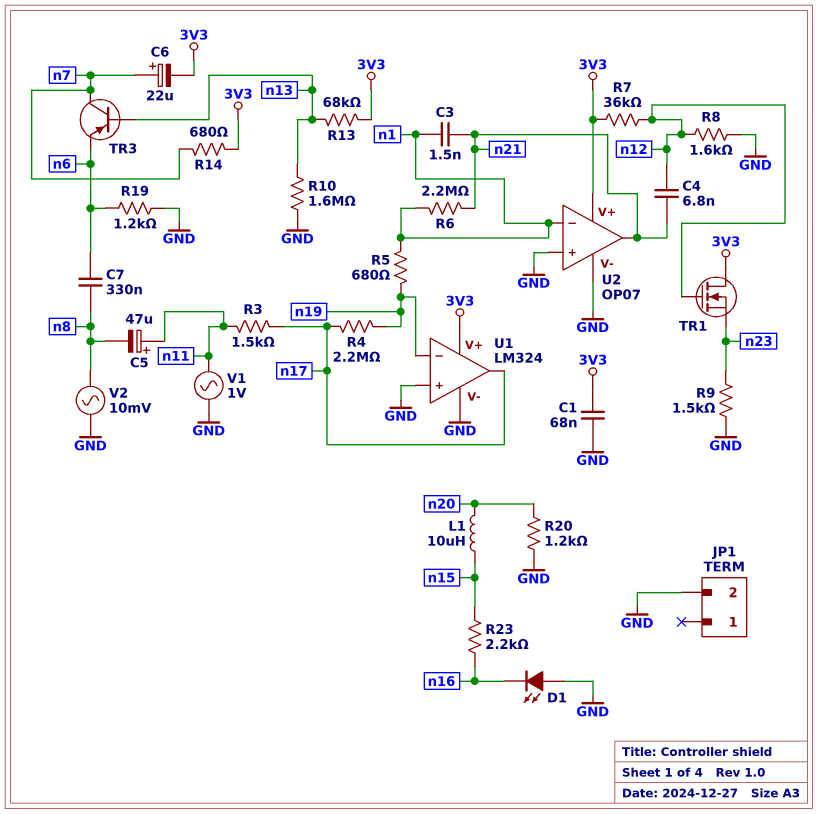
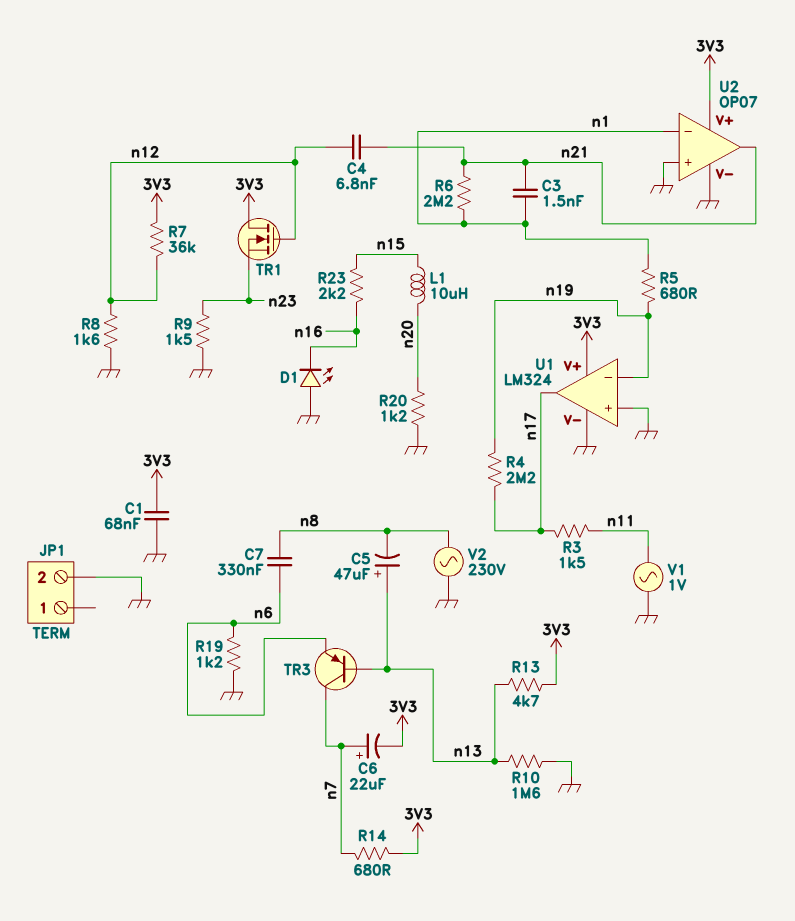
C5: 47uF (plus n11, minus n8) -> 47uF (plus n13, minus n8)
R13: 68k (3V3, n13) -> 4.7k (3V3, n13)
V2: AC 10mV (GND, n8) -> AC 230V (GND, n8)

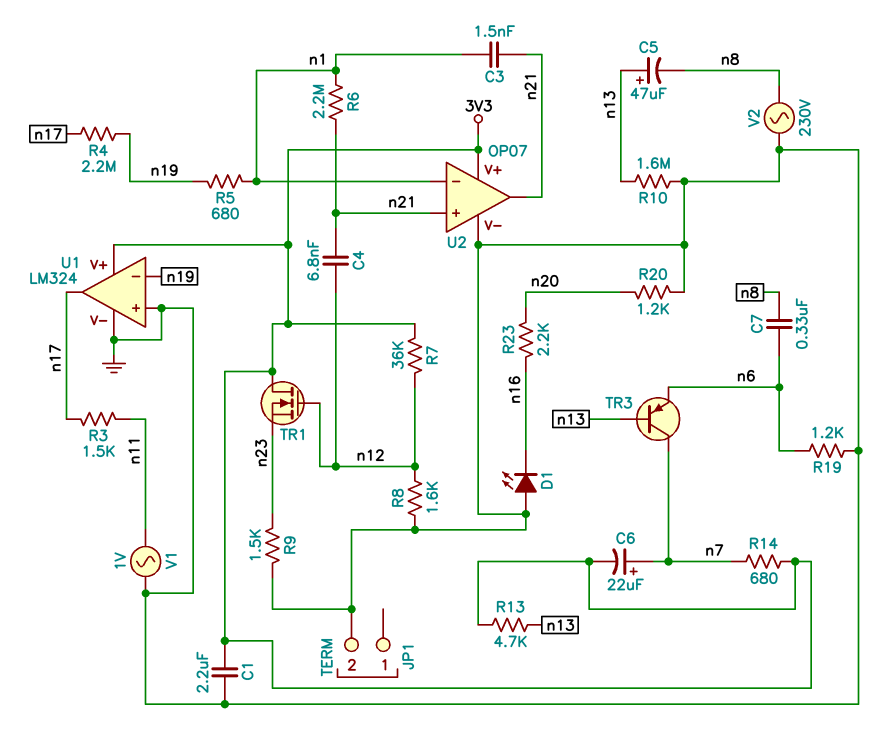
C1: 68nF (3V3, GND) -> 2.2uF (3V3, GND)
L1: 10uH (n15, n20) -> none
R23: 2.2k (n15, n16) -> 2.2k (n16, n20)
U2 pin in+: GND -> n21

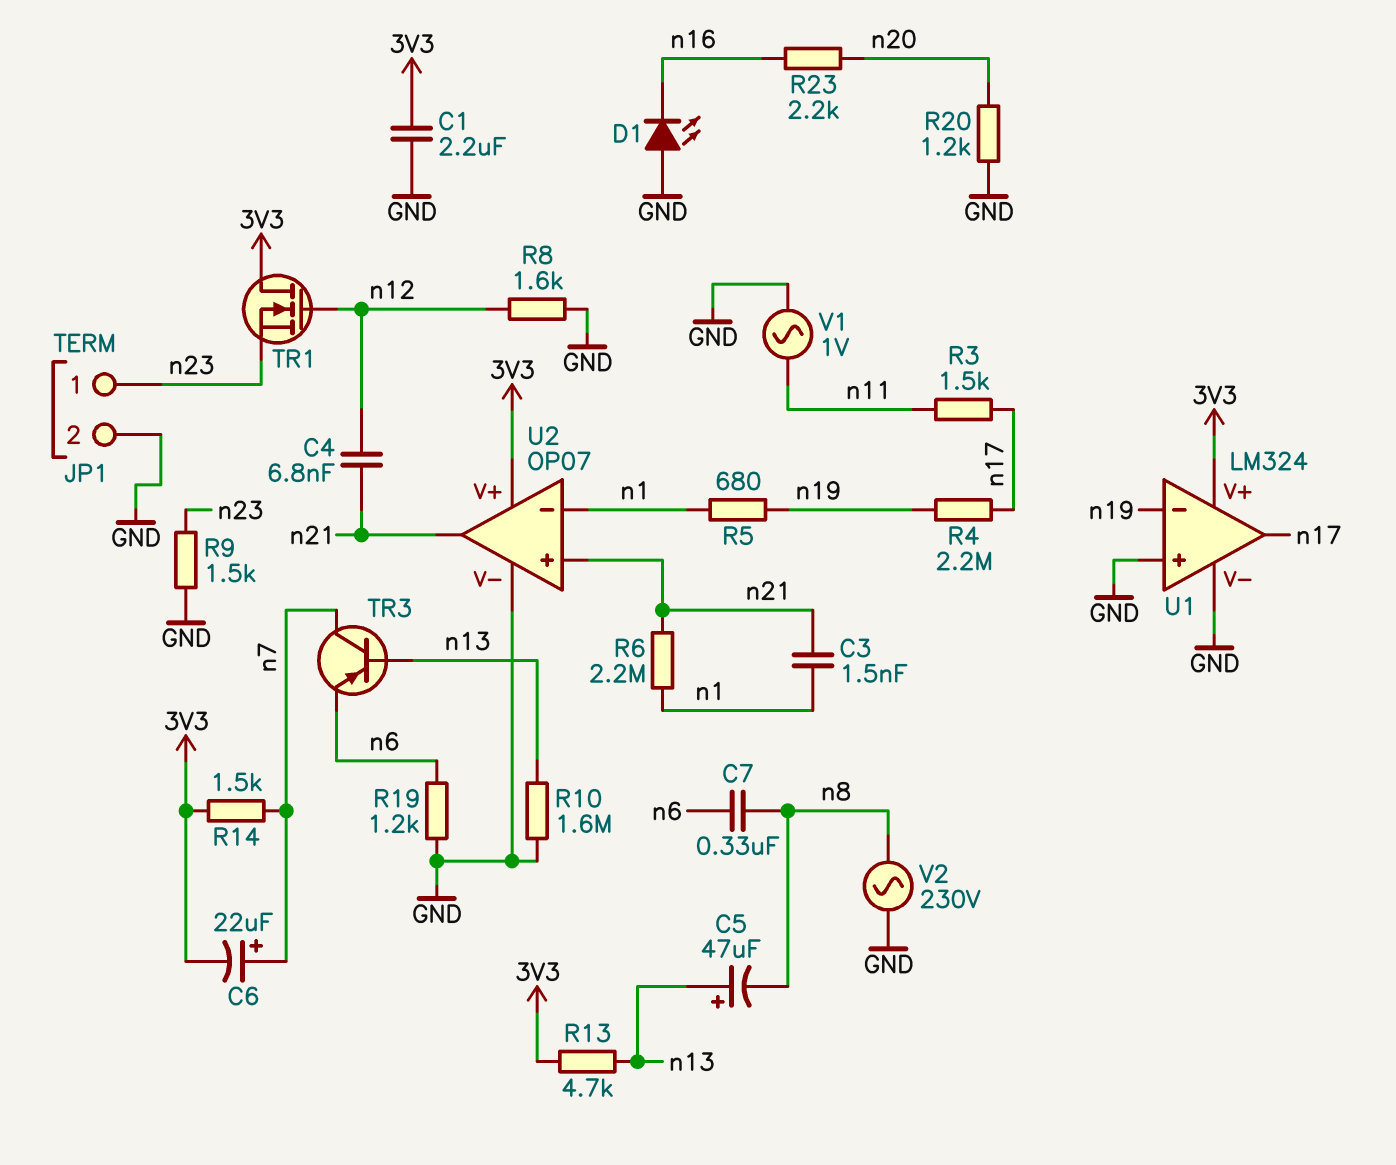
JP1 pin 1: none -> n23
R7: 36k (3V3, n12) -> none
R14: 680 (3V3, n7) -> 1.5k (3V3, n7)

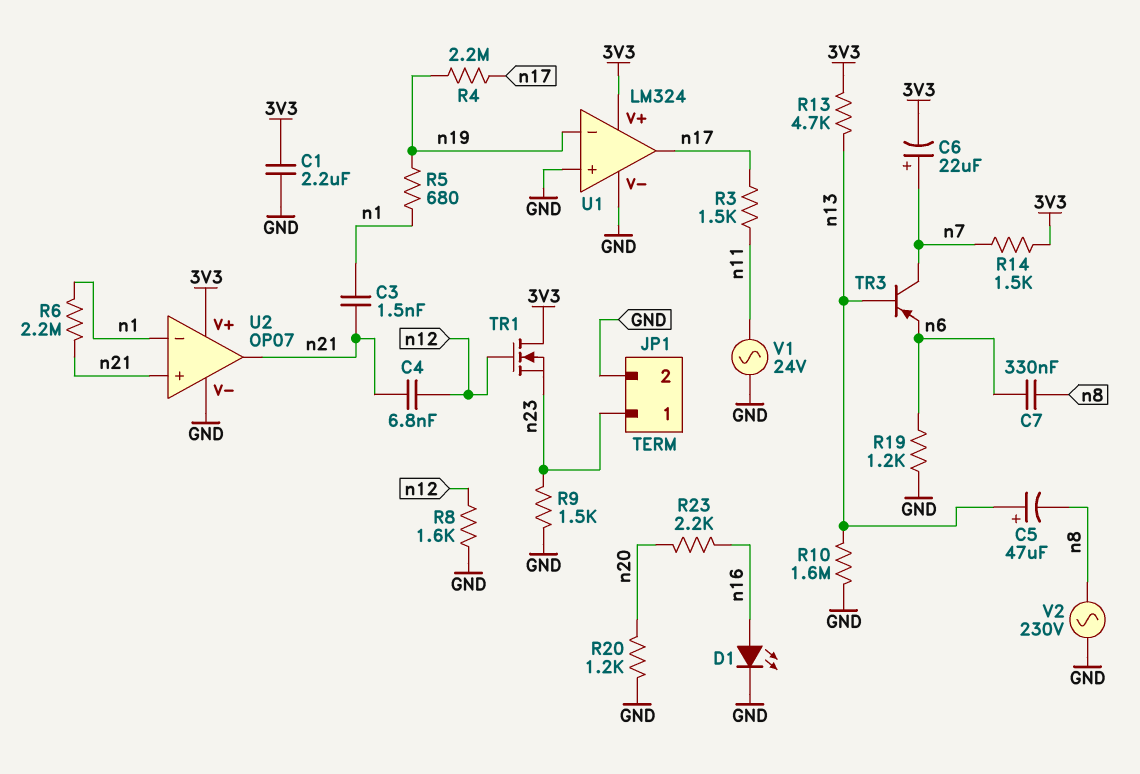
D1: LED (A GND, K n16) -> LED (A n16, K GND)
V1: AC 1V (GND, n11) -> AC 24V (GND, n11)

